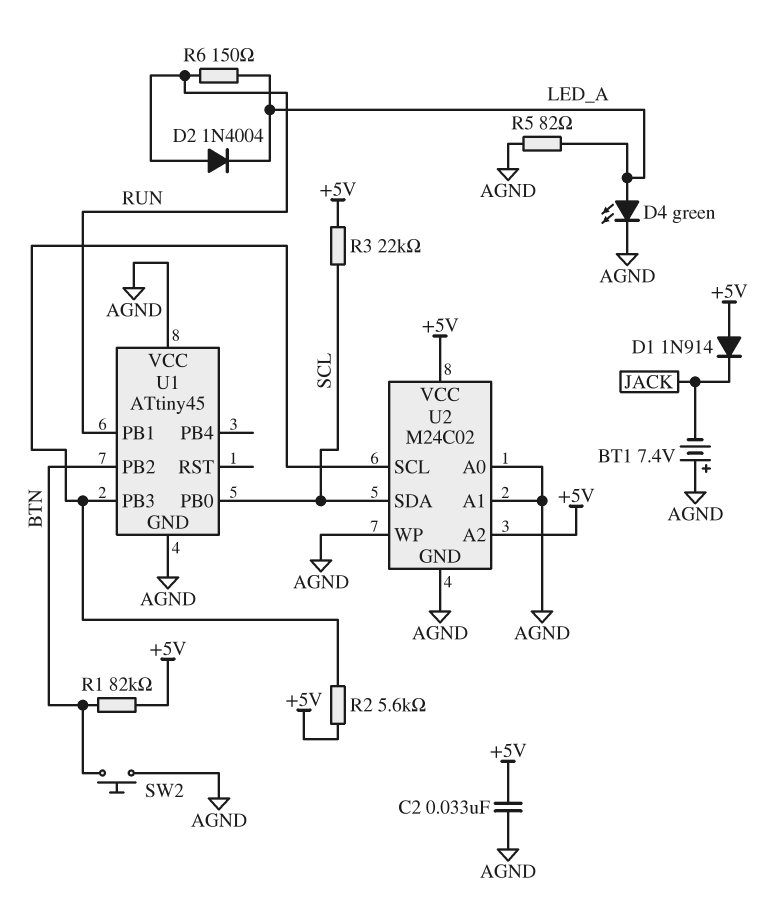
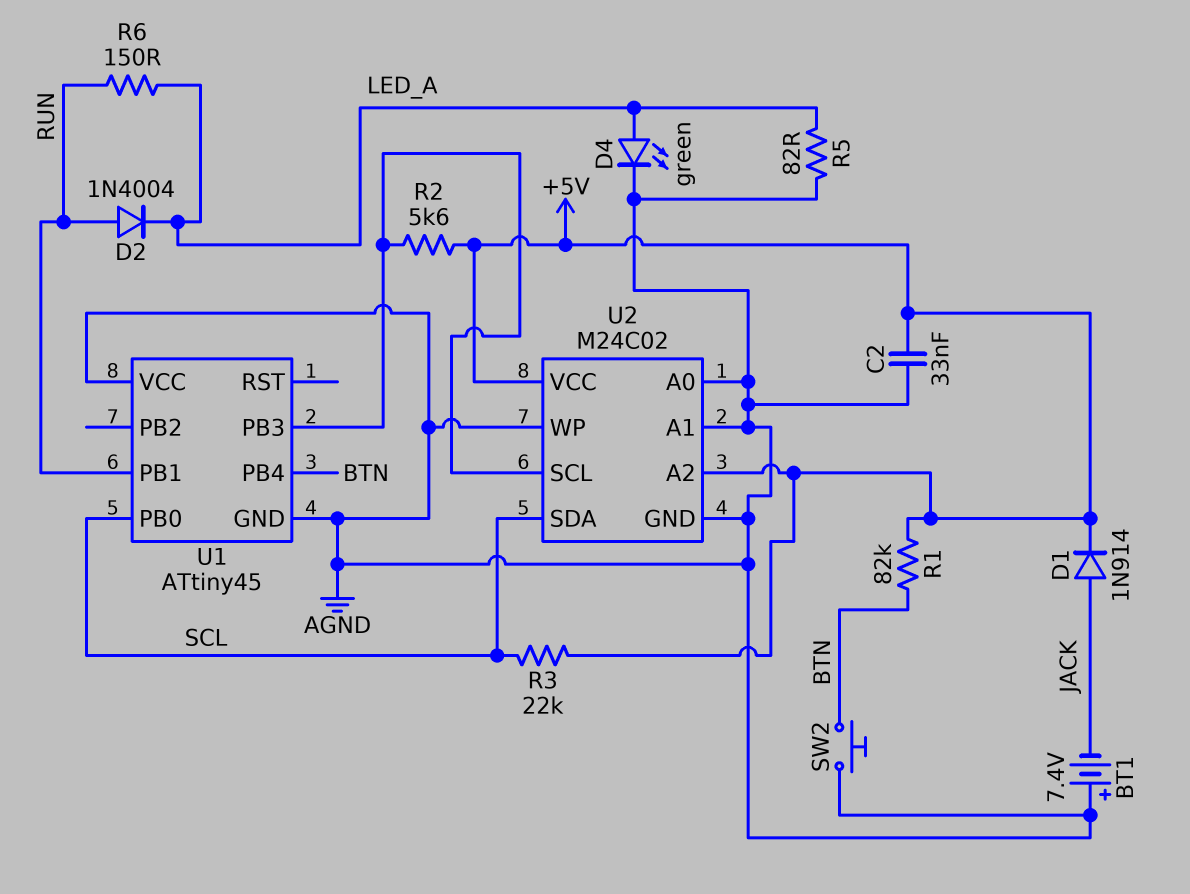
D1: diode 1N914 (A +5V, K JACK) -> diode 1N914 (A JACK, K +5V)
U1 pin PB2: BTN -> none
U1 pin PB4: none -> BTN

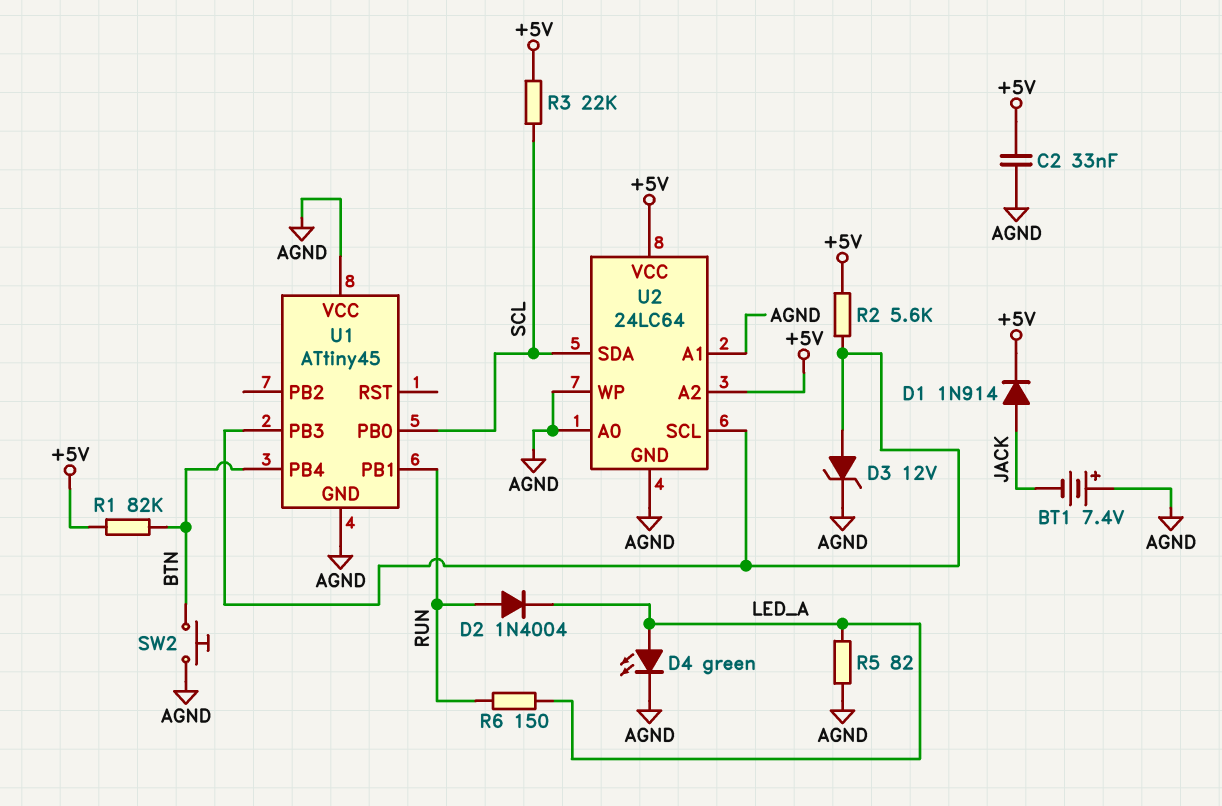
D3: none -> zener 12V (A U1/PB3, K AGND)
U2: M24C02 -> 24LC64

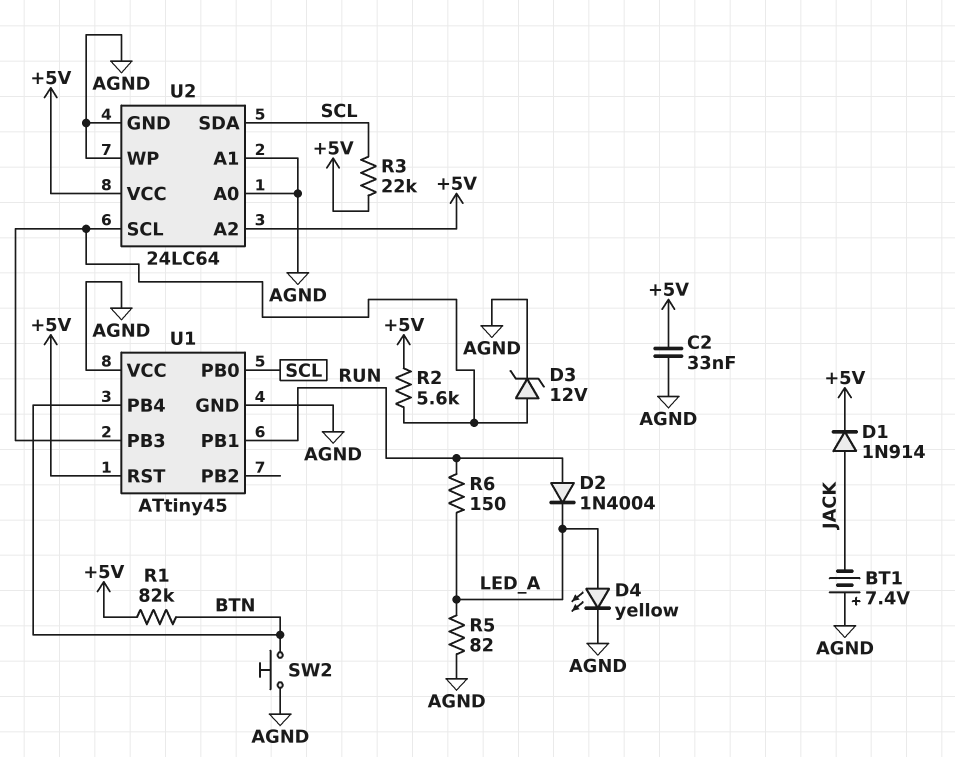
D4: LED green (A LED_A, K AGND) -> LED yellow (A LED_A, K AGND)
U1 pin RST: none -> +5V

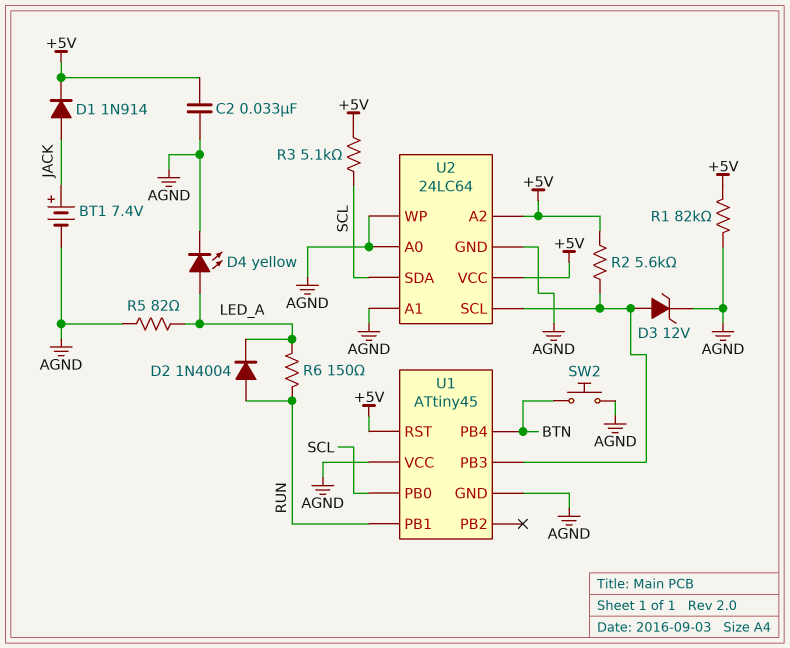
BT1: 7.4V (plus AGND, minus JACK) -> 7.4V (plus JACK, minus AGND)
R1: 82k (+5V, BTN) -> 82k (+5V, AGND)
R3: 22k (+5V, SCL) -> 5.1k (+5V, SCL)

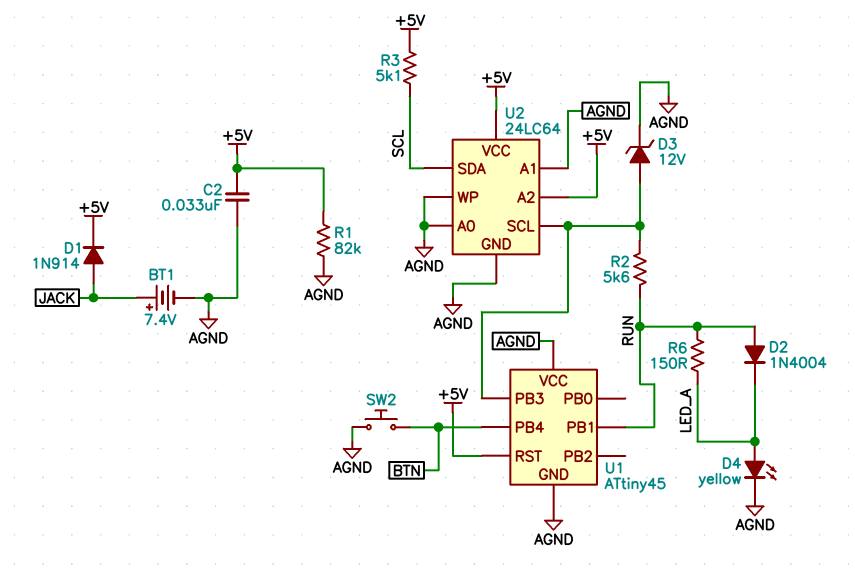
R2: 5.6k (+5V, U1/PB3) -> 5.6k (RUN, U1/PB3)
R5: 82 (AGND, LED_A) -> none
U1 pin PB0: SCL -> none

